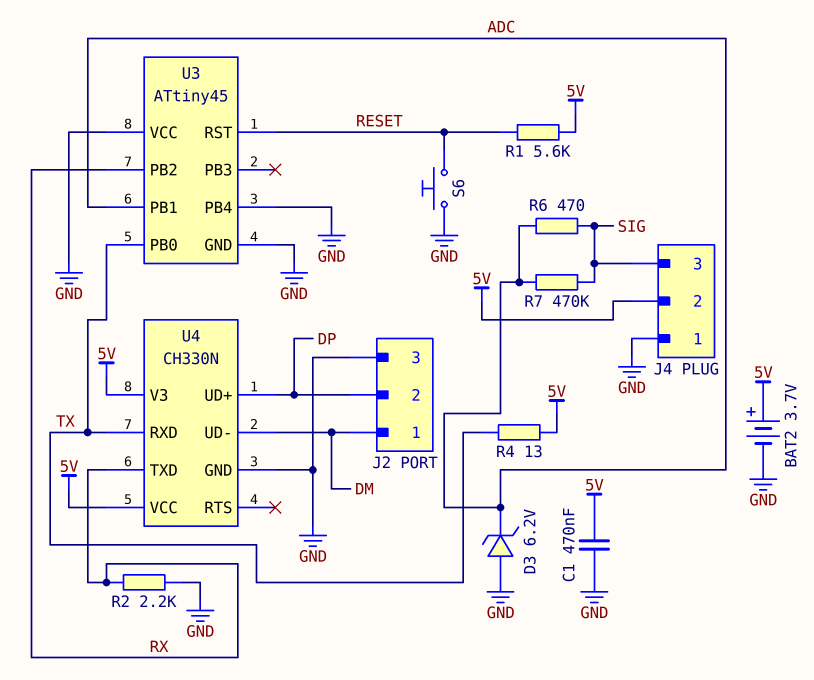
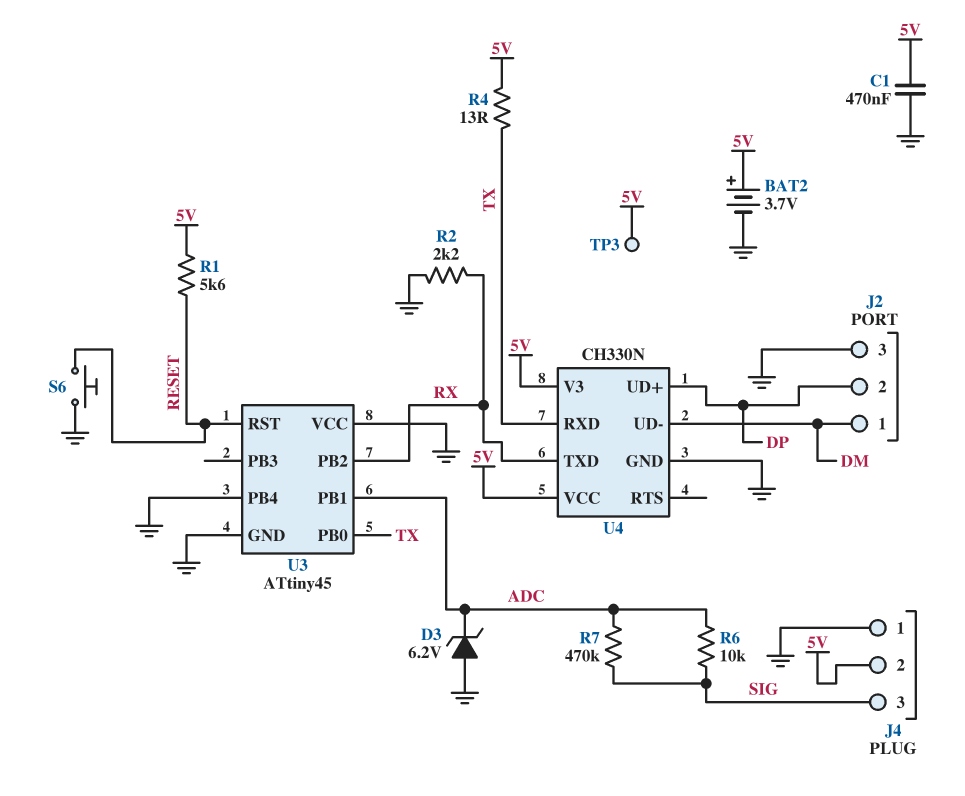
R6: 470 (ADC, SIG) -> 10k (ADC, SIG)
TP3: none -> test point (5V)

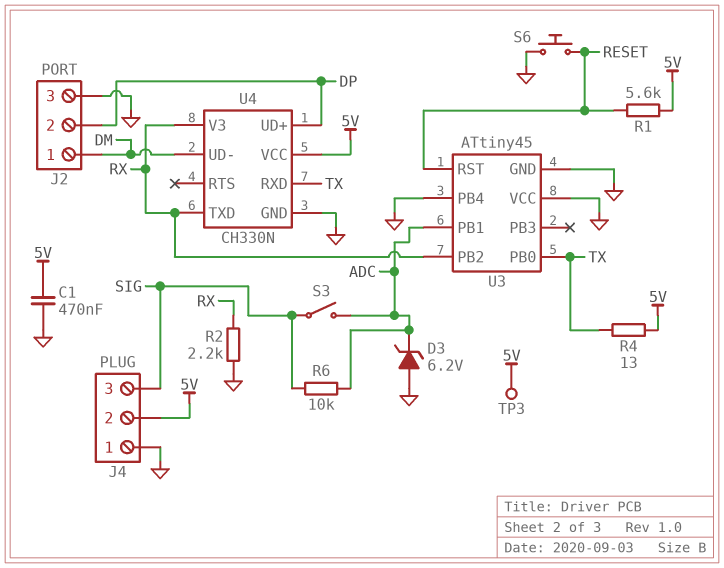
BAT2: 3.7V (plus 5V, minus GND) -> none
R7: 470k (ADC, SIG) -> none
S3: none -> switch (ADC, SIG)
U4 pin V3: 5V -> RX

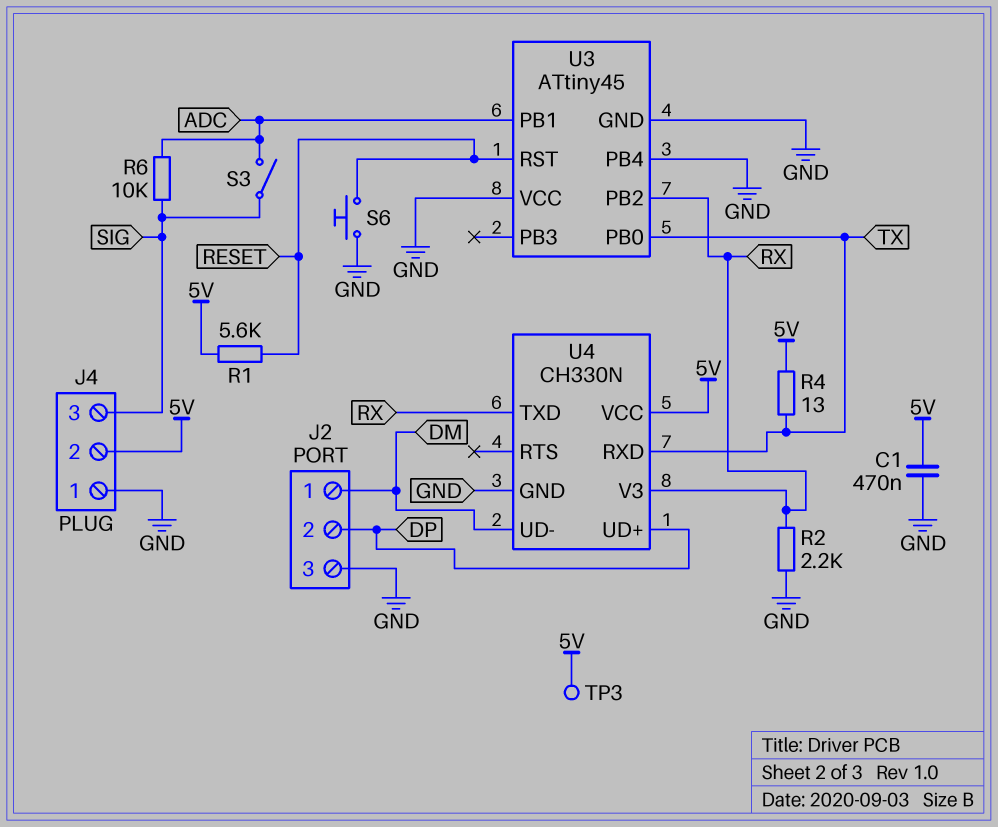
D3: zener 6.2V (A GND, K ADC) -> none

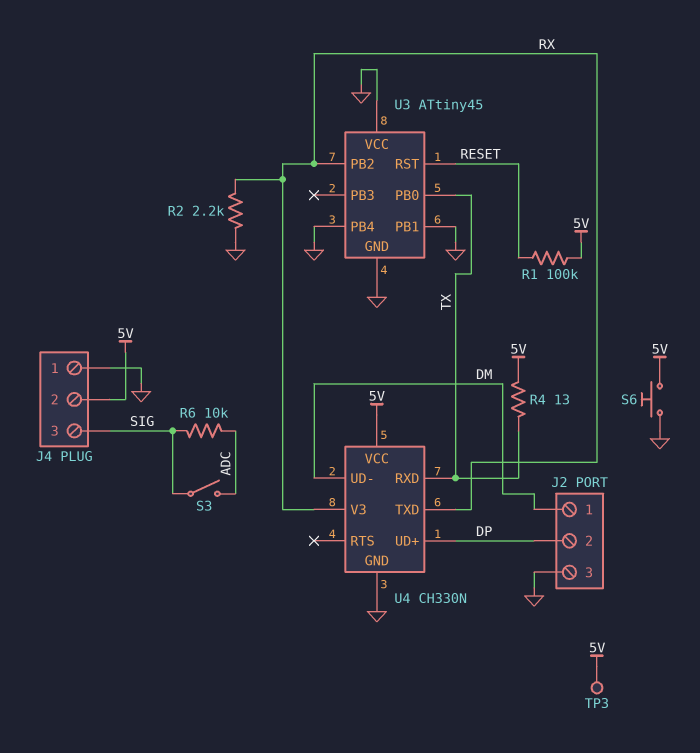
C1: 470nF (5V, GND) -> none
R1: 5.6k (5V, RESET) -> 100k (5V, RESET)
S6: button (GND, RESET) -> button (5V, GND)
U3 pin PB1: ADC -> GND

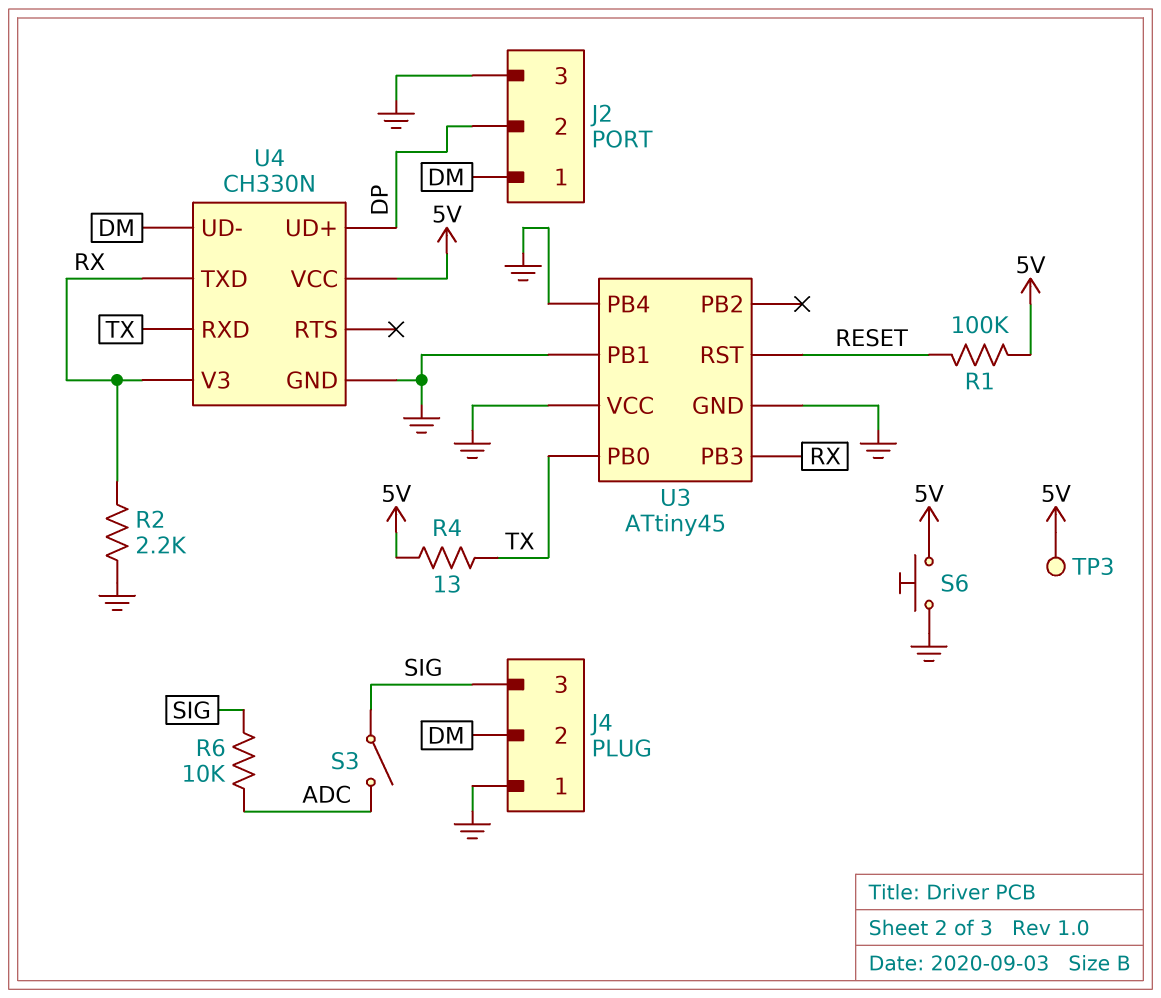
J4 pin 2: 5V -> DM
U3 pin PB2: RX -> none
U3 pin PB3: none -> RX

